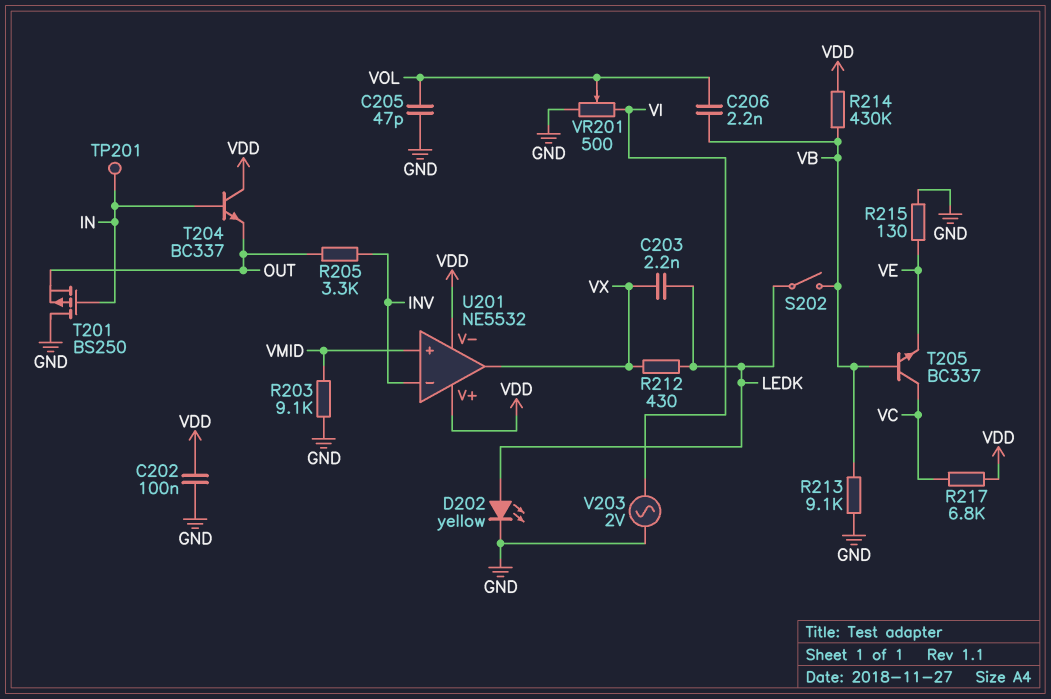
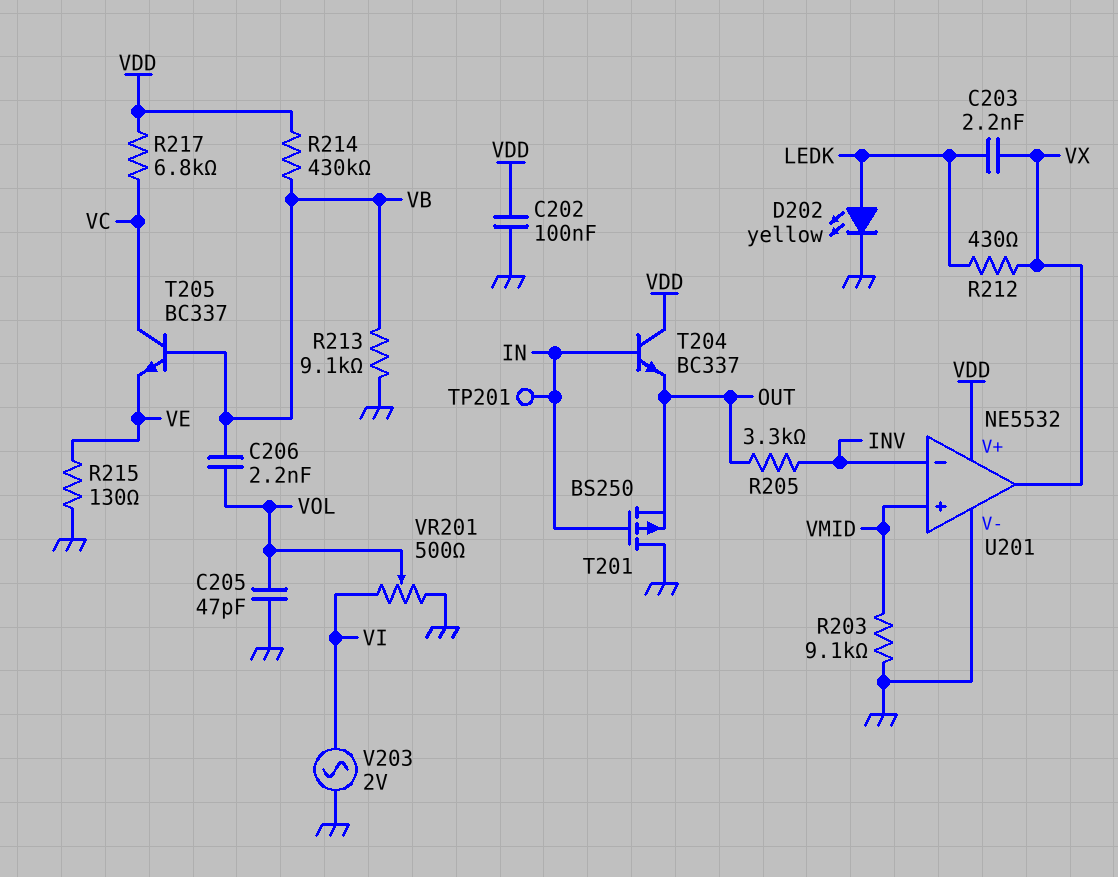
S202: switch (LEDK, VB) -> none
U201 pin V-: VDD -> GND

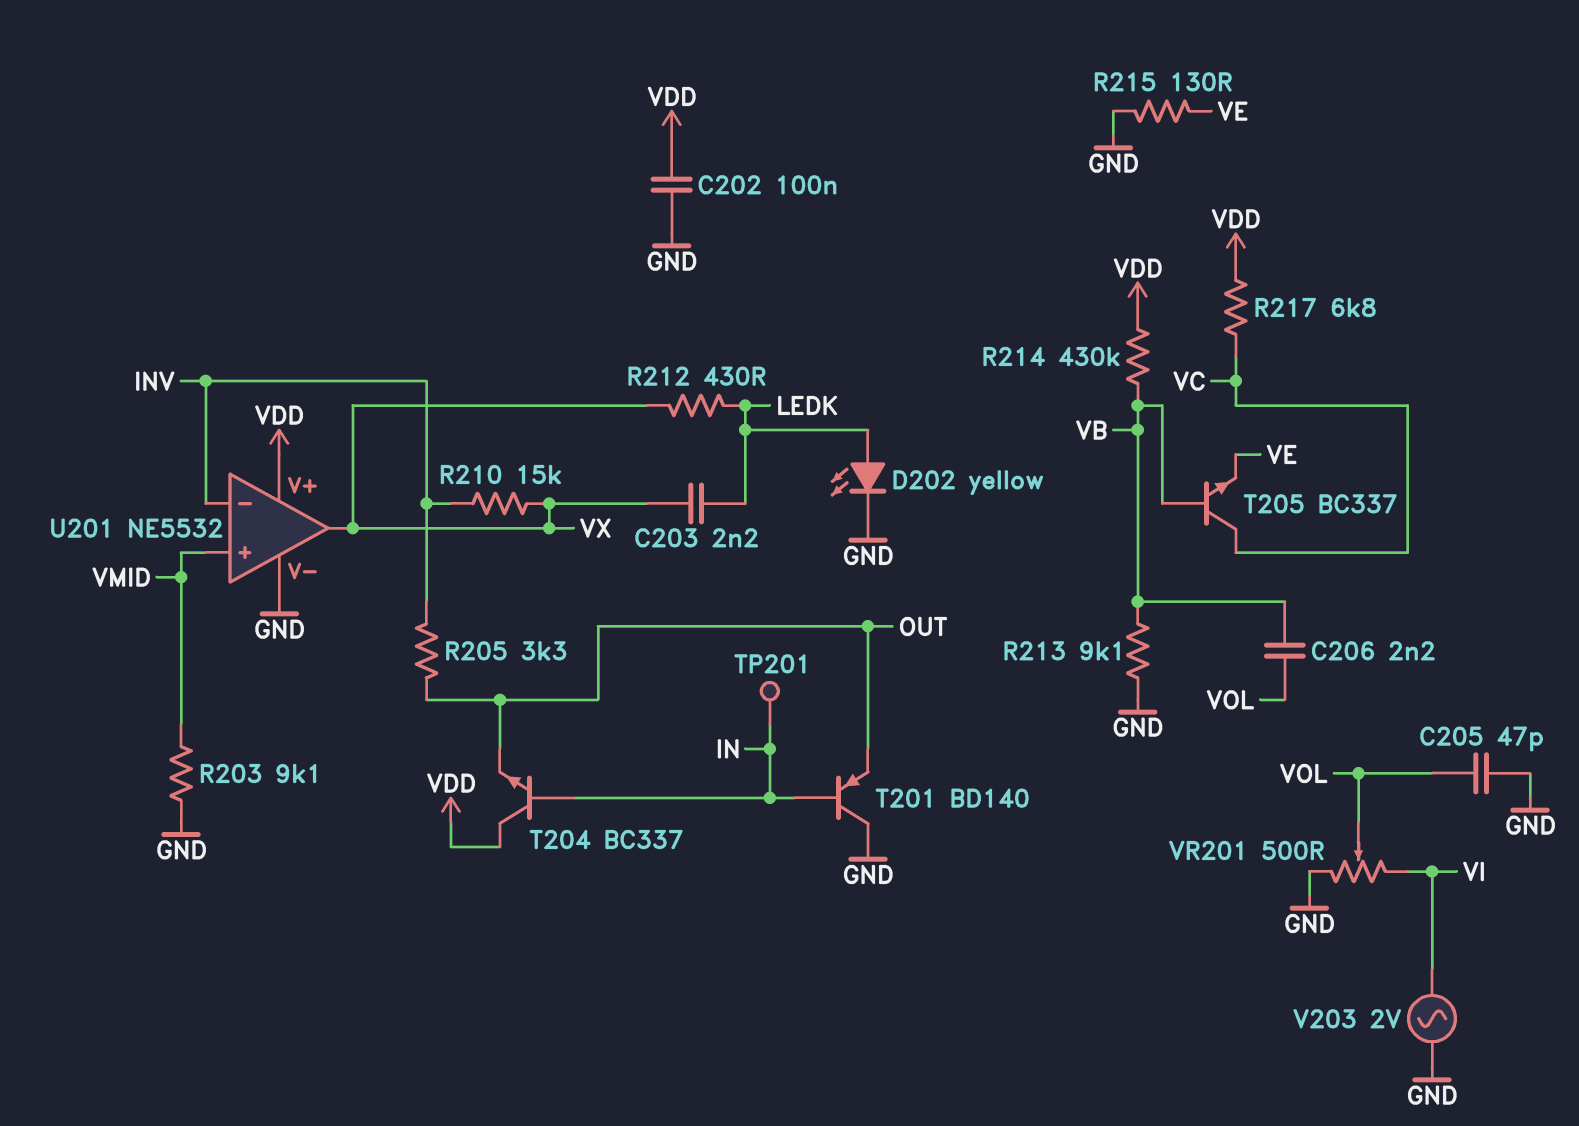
R210: none -> 15k (INV, VX)
T201: PMOS BS250 (G IN, D GND, S OUT) -> PNP BD140 (B IN, C GND, E OUT)

